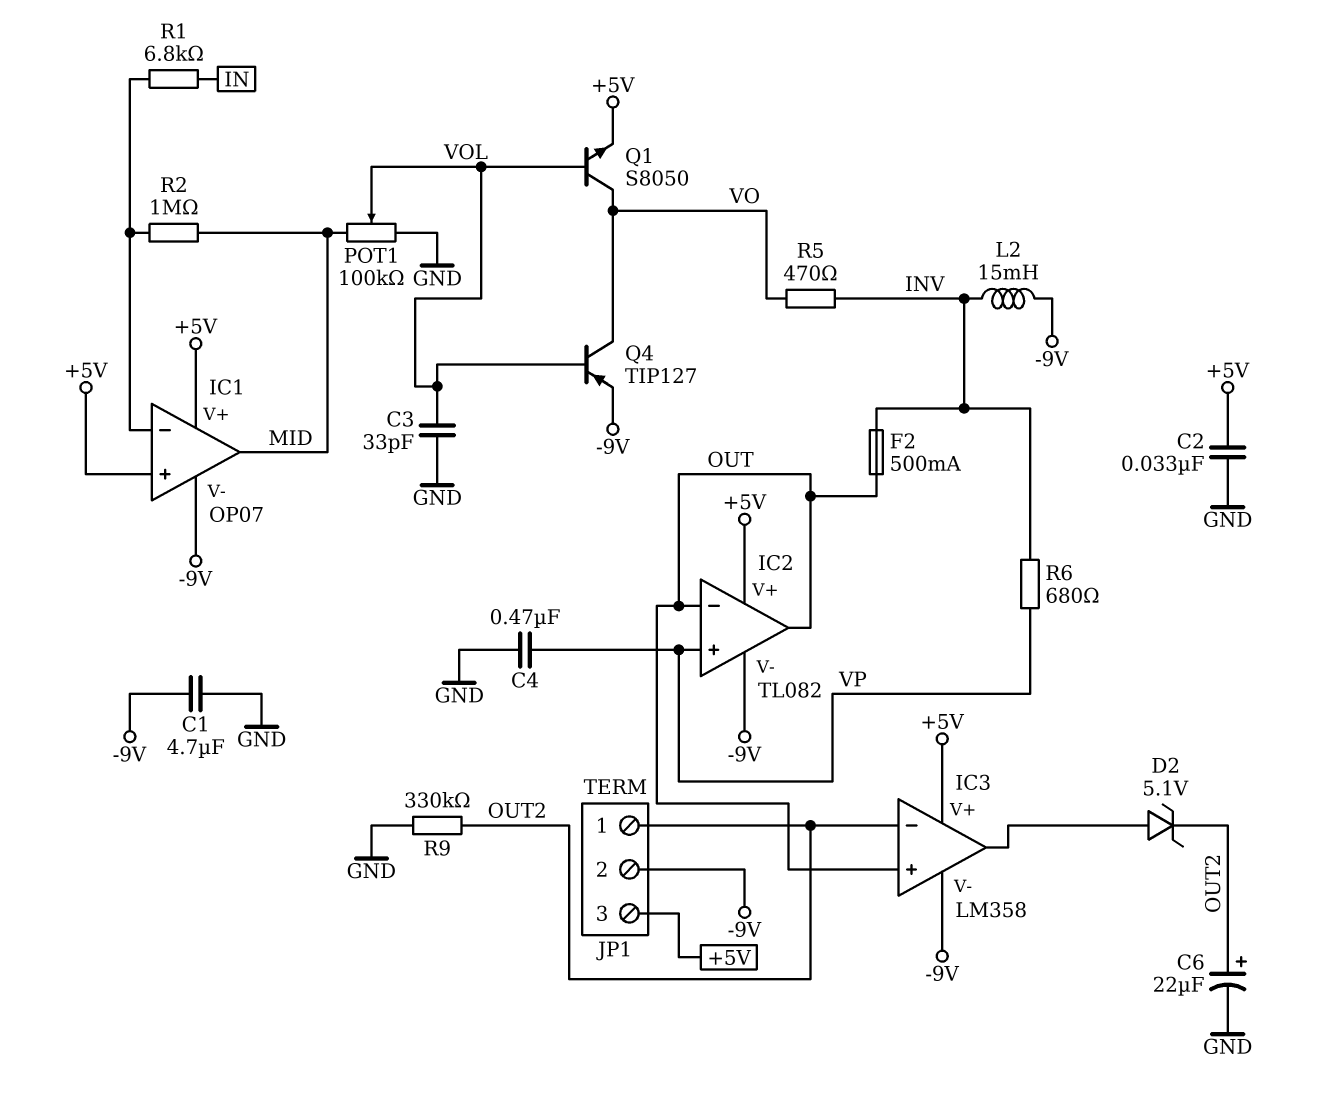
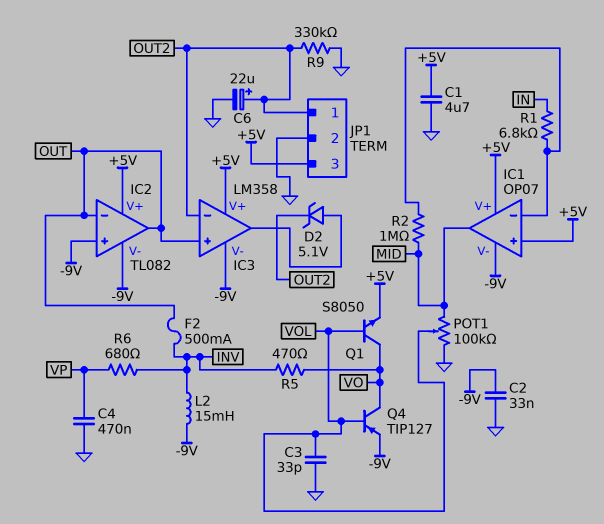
C1: 4.7uF (-9V, GND) -> 4.7uF (+5V, GND)
C2: 33nF (+5V, GND) -> 33nF (-9V, GND)
IC2 pin in+: VP -> -9V
JP1 pin 2: -9V -> GND

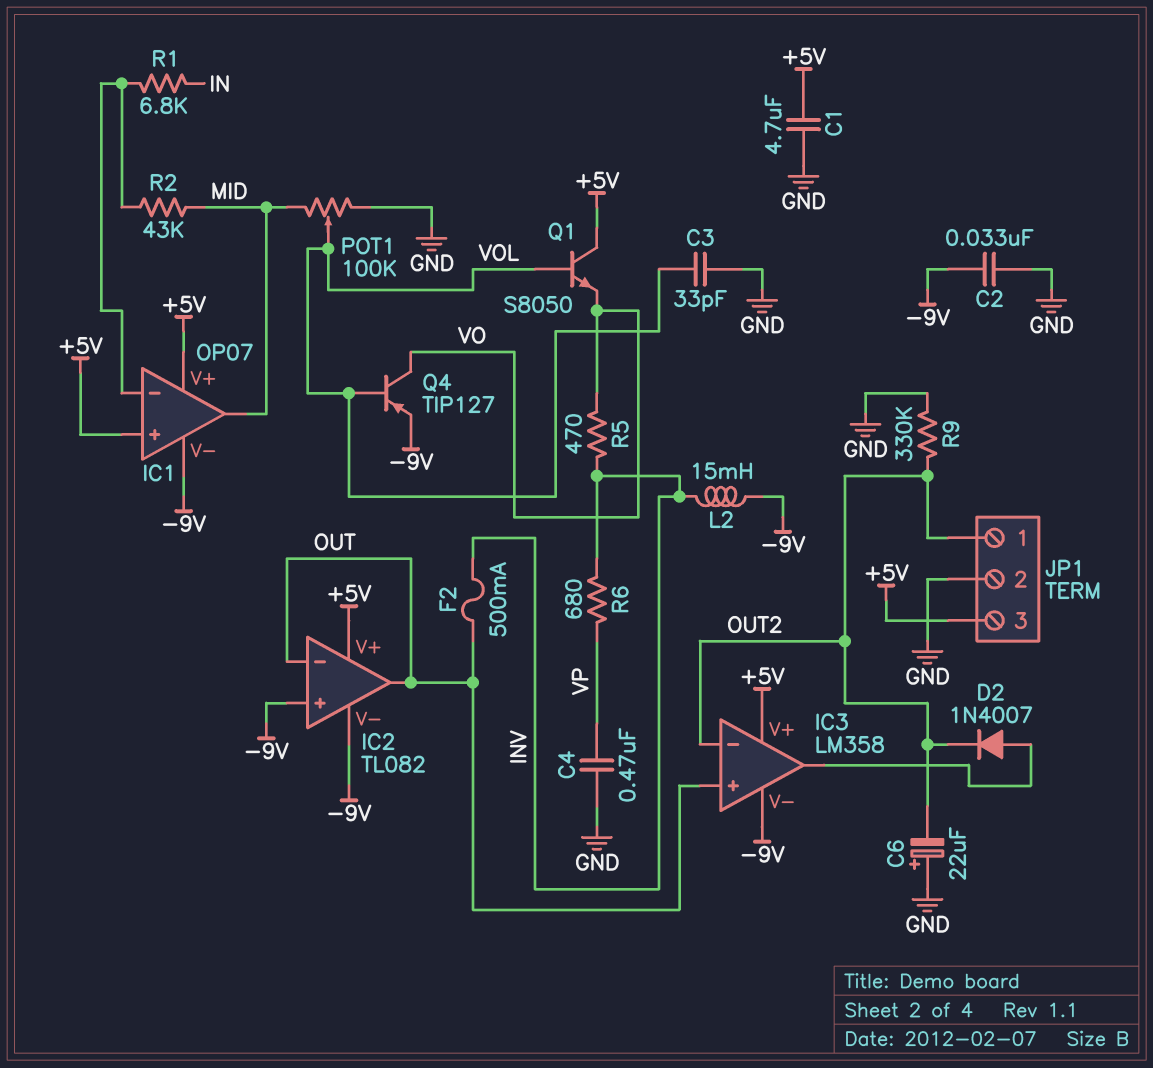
C6: 22uF (plus OUT2, minus GND) -> 22uF (plus GND, minus OUT2)
D2: zener 5.1V (A IC3/out, K OUT2) -> diode 1N4007 (A IC3/out, K OUT2)
Q1: NPN S8050 (B VOL, C VO, E +5V) -> NPN S8050 (B VOL, C +5V, E VO)
R2: 1M (IC1/in-, MID) -> 43k (IC1/in-, MID)

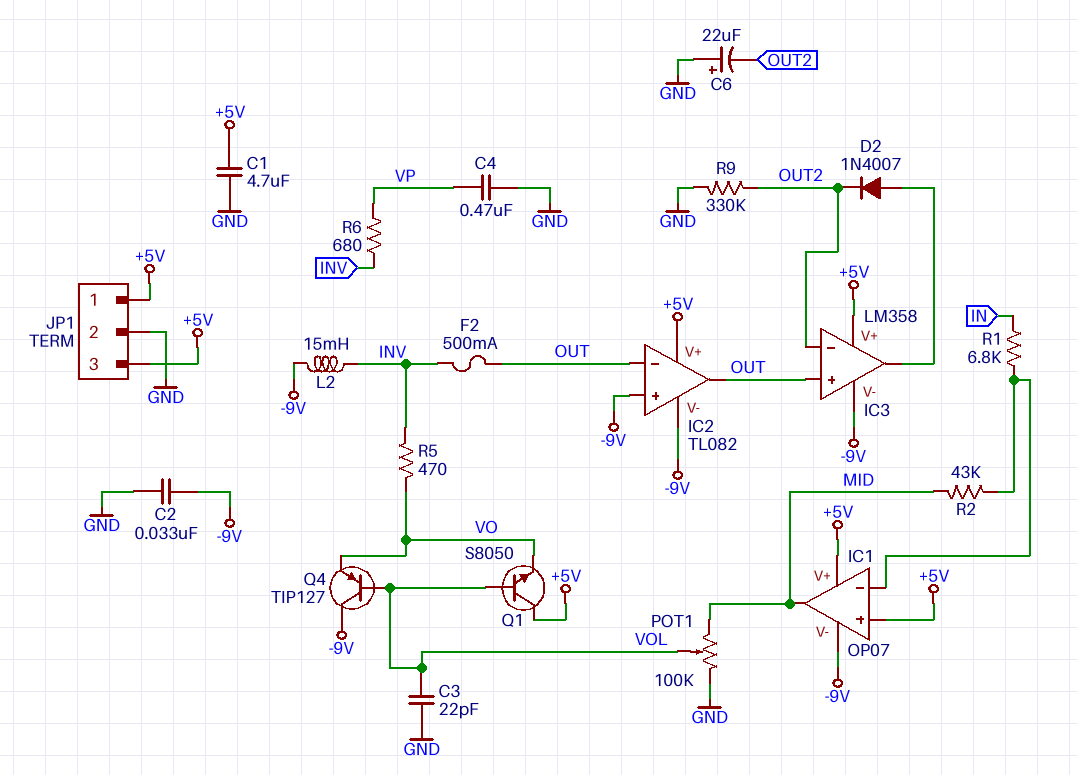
C3: 33pF (GND, VOL) -> 22pF (GND, VOL)
JP1 pin 1: OUT2 -> +5V
Q4: PNP TIP127 (B VOL, C VO, E -9V) -> PNP TIP127 (B VOL, C -9V, E VO)

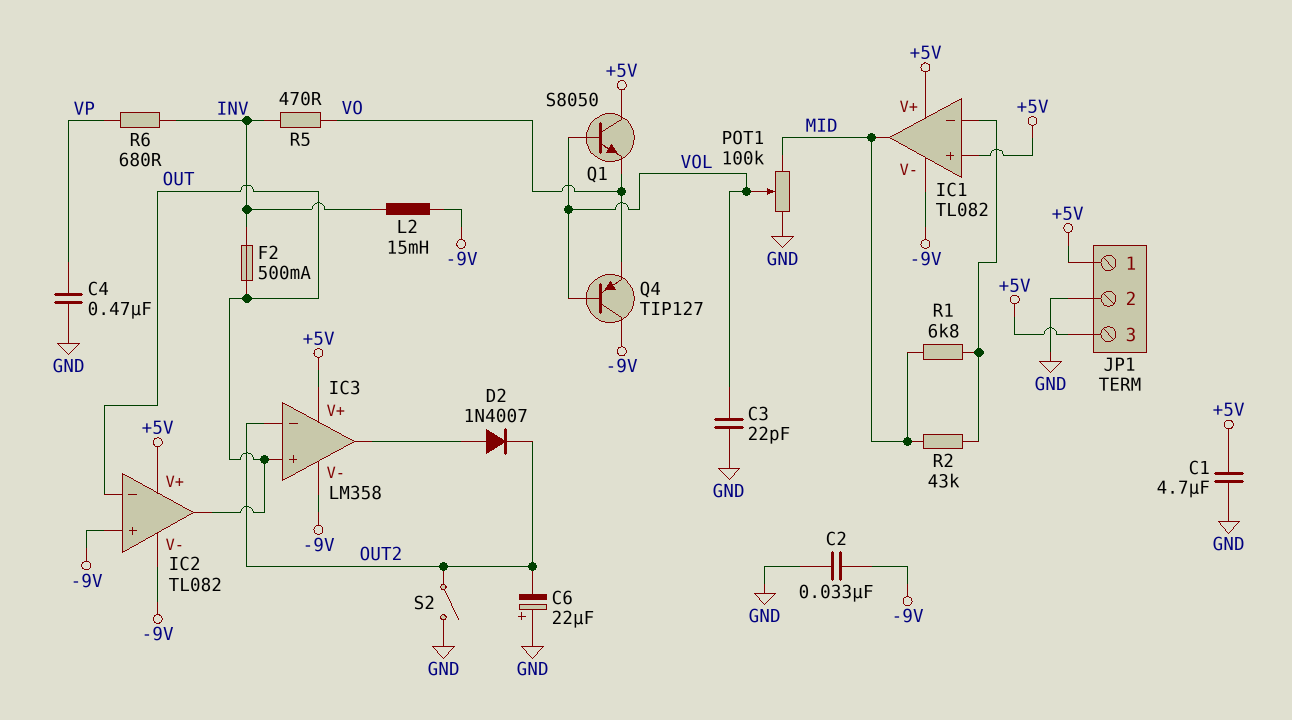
IC1: OP07 -> TL082
R1: 6.8k (IC1/in-, IN) -> 6.8k (IC1/in-, MID)
R9: 330k (GND, OUT2) -> none
S2: none -> switch (GND, OUT2)

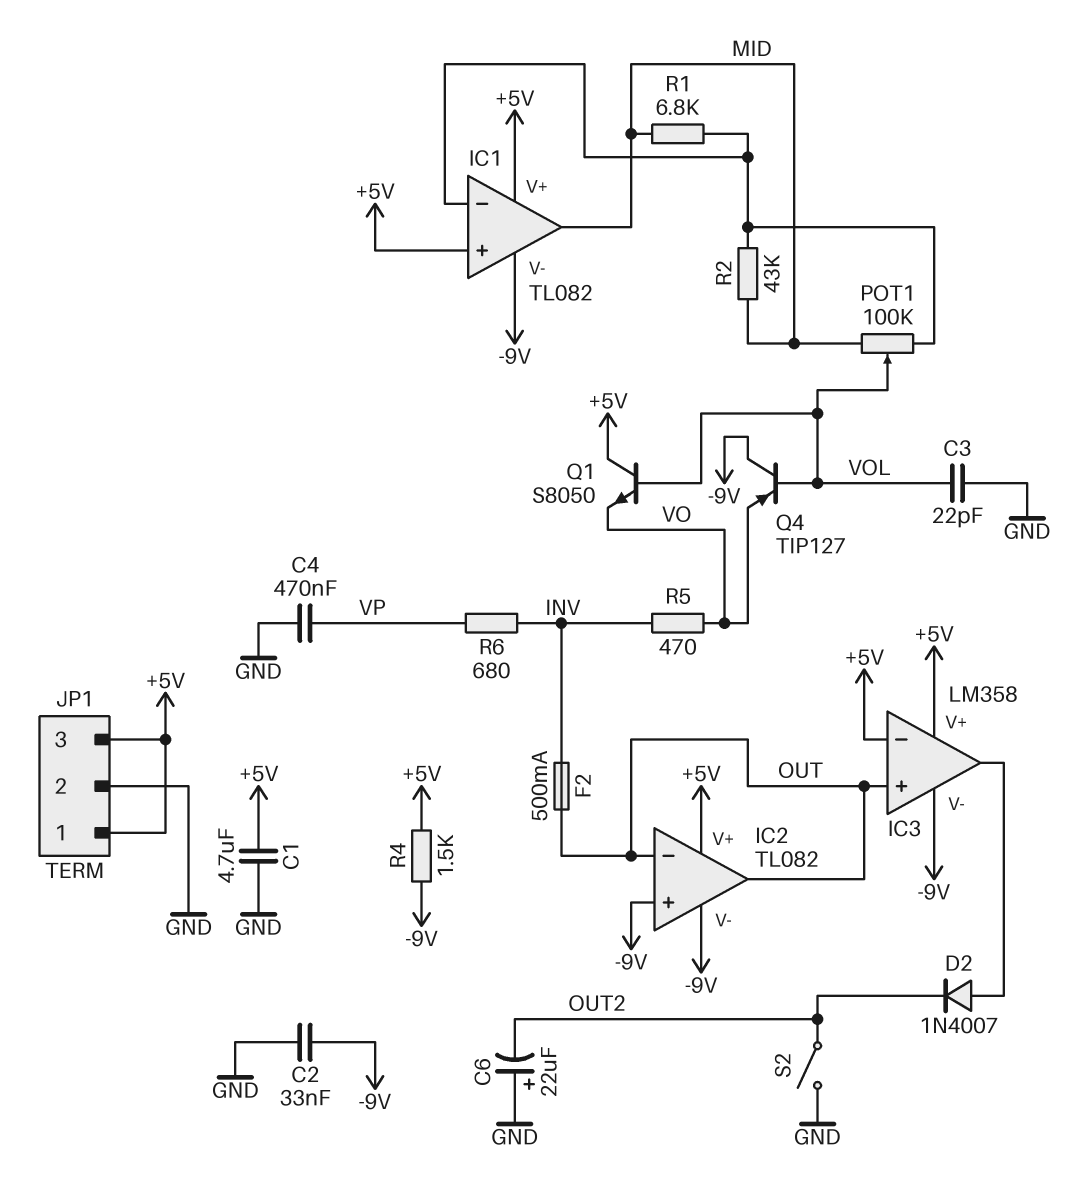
IC3 pin in-: OUT2 -> +5V
L2: 15mH (-9V, INV) -> none
POT1: 100k (GND, MID, wiper VOL) -> 100k (IC1/in-, MID, wiper VOL)
R4: none -> 1.5k (+5V, -9V)

